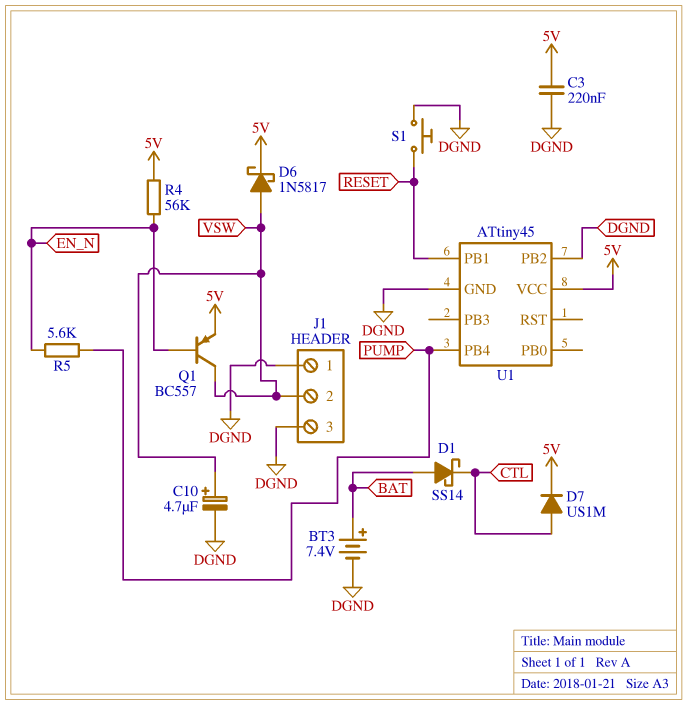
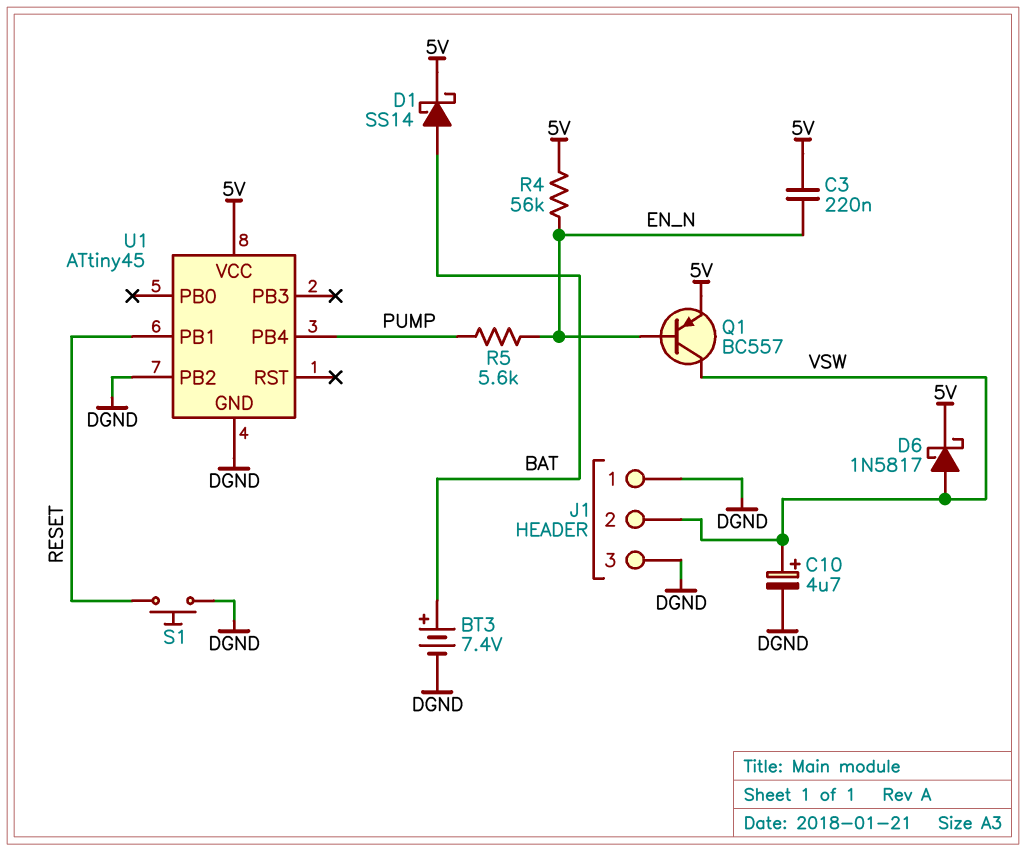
C3: 220nF (5V, DGND) -> 220nF (5V, EN_N)
D1: schottky SS14 (A BAT, K CTL) -> schottky SS14 (A BAT, K 5V)
D7: diode US1M (A CTL, K 5V) -> none

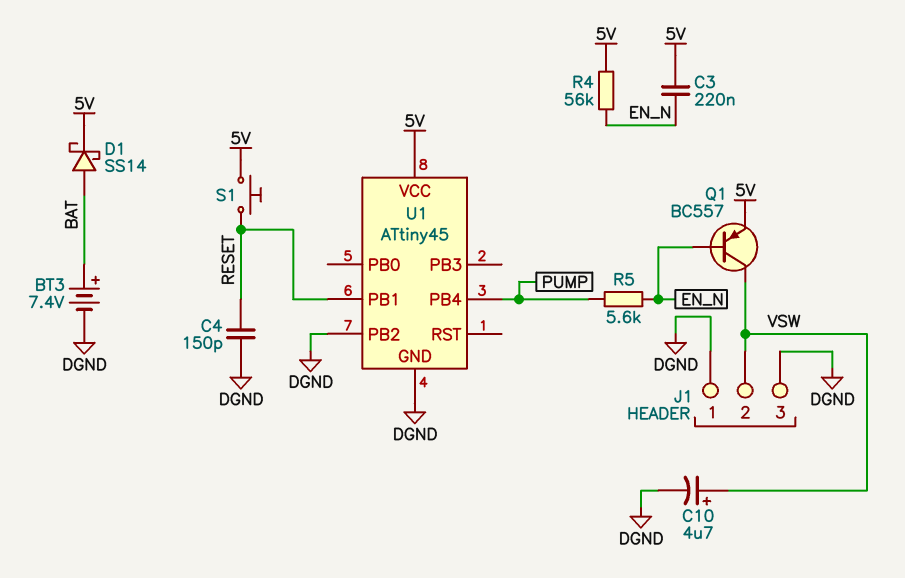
C4: none -> 150pF (DGND, RESET)
D6: schottky 1N5817 (A VSW, K 5V) -> none
S1: button (DGND, RESET) -> button (5V, RESET)

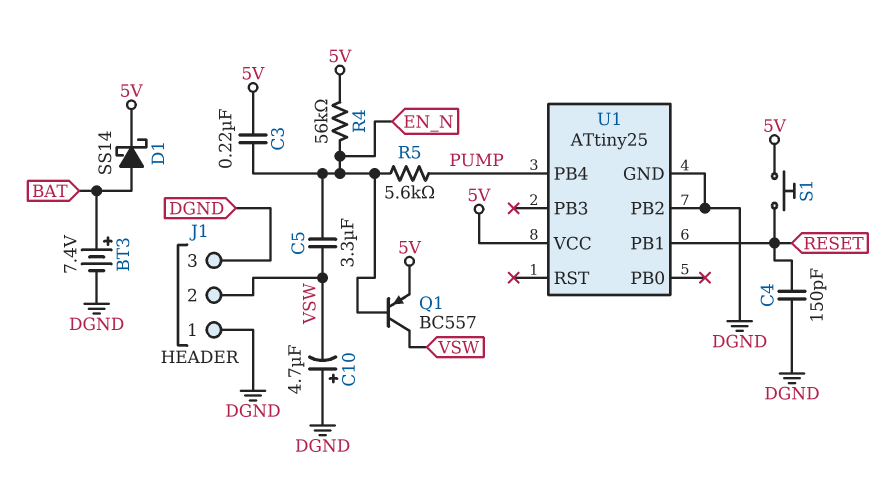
C5: none -> 3.3uF (EN_N, VSW)
C10: 4.7uF (plus VSW, minus DGND) -> 4.7uF (plus DGND, minus VSW)
U1: ATtiny45 -> ATtiny25

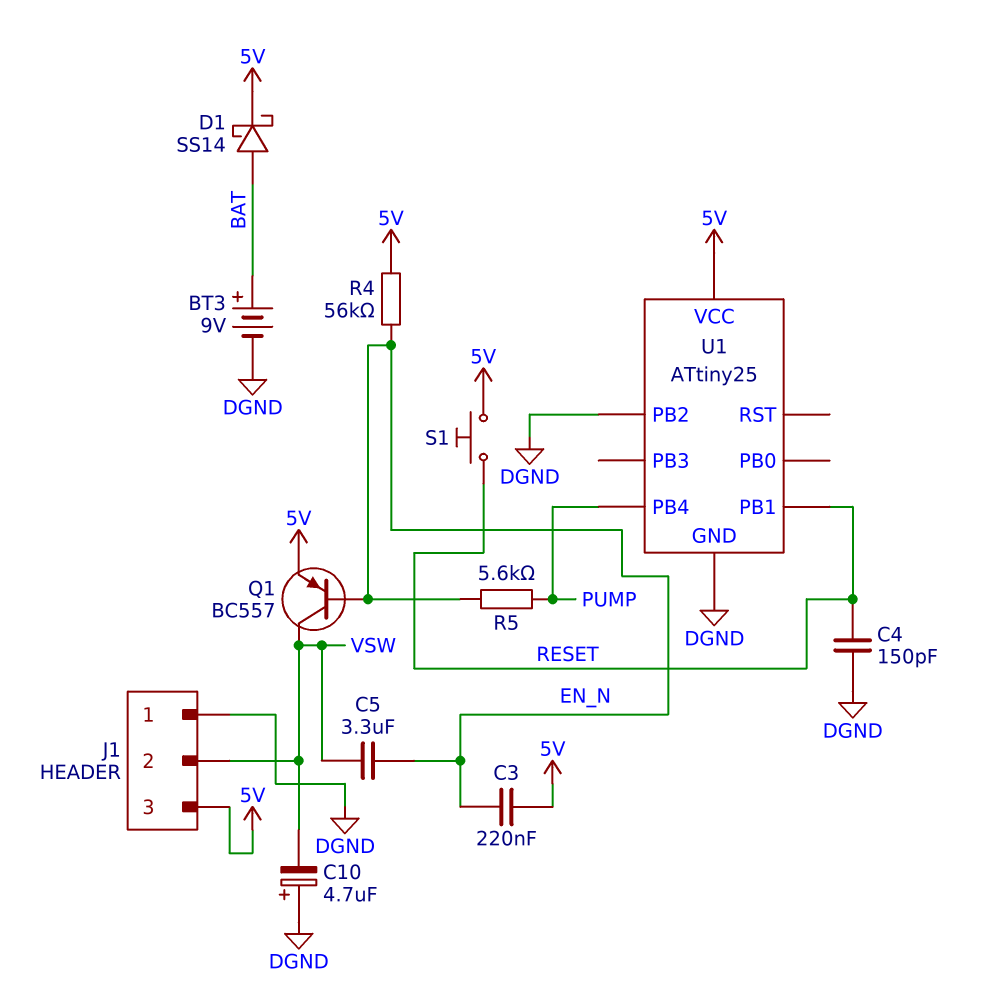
BT3: 7.4V (plus BAT, minus DGND) -> 9V (plus BAT, minus DGND)
J1 pin 3: DGND -> 5V

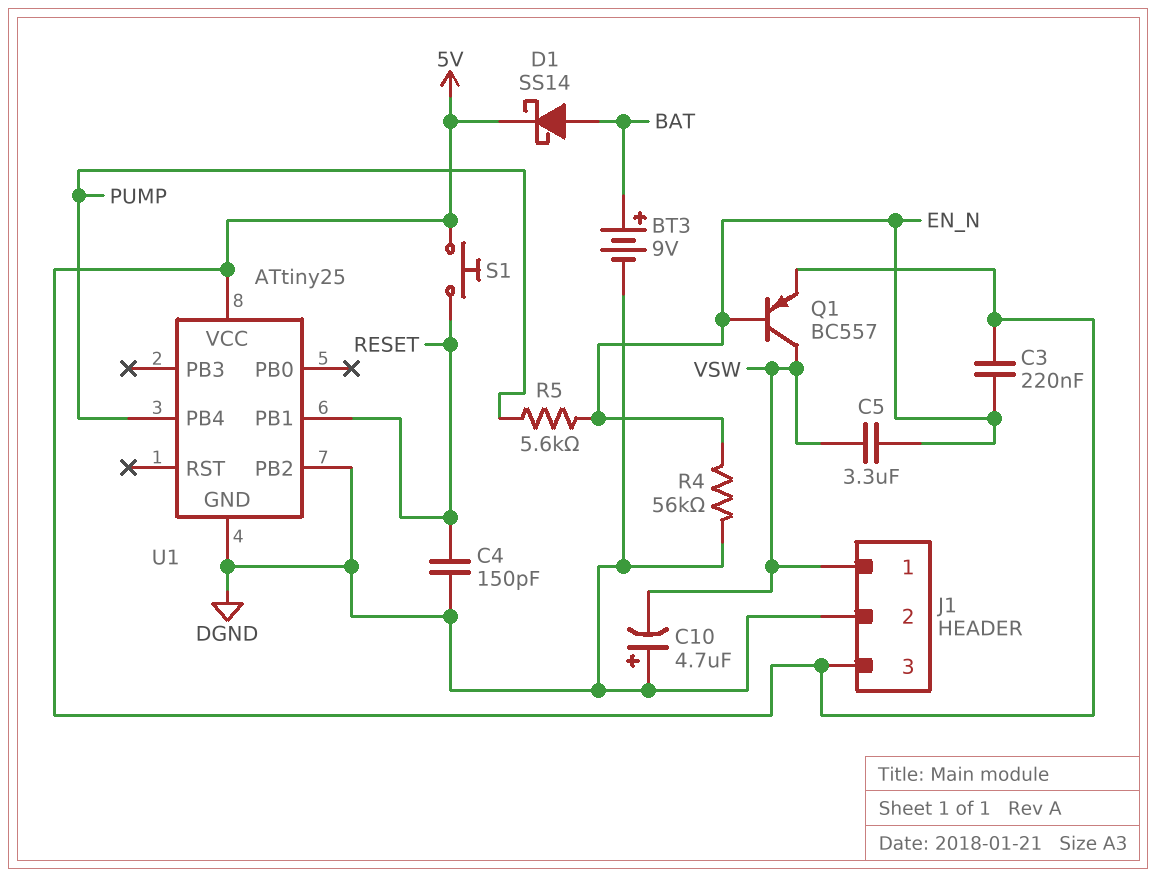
J1 pin 1: DGND -> VSW
J1 pin 2: VSW -> DGND
R4: 56k (5V, EN_N) -> 56k (DGND, EN_N)

